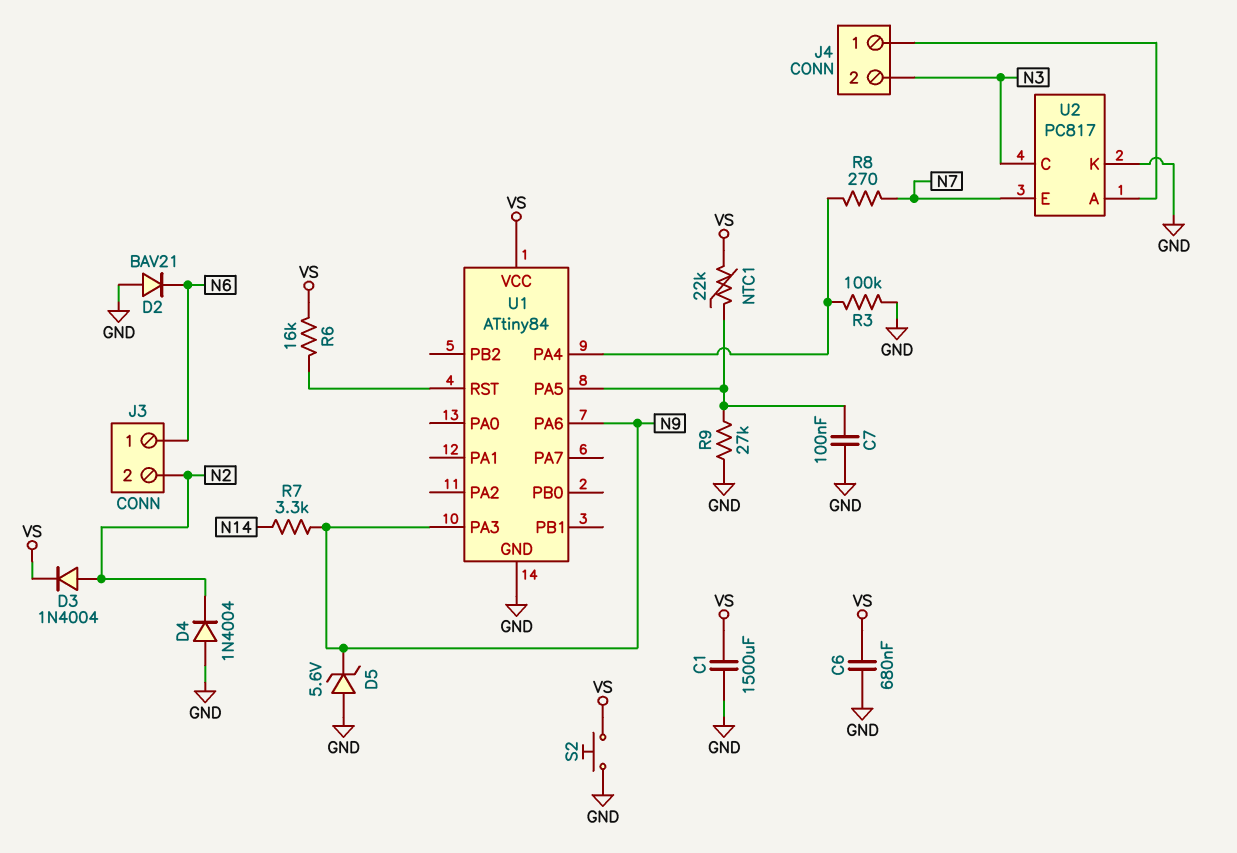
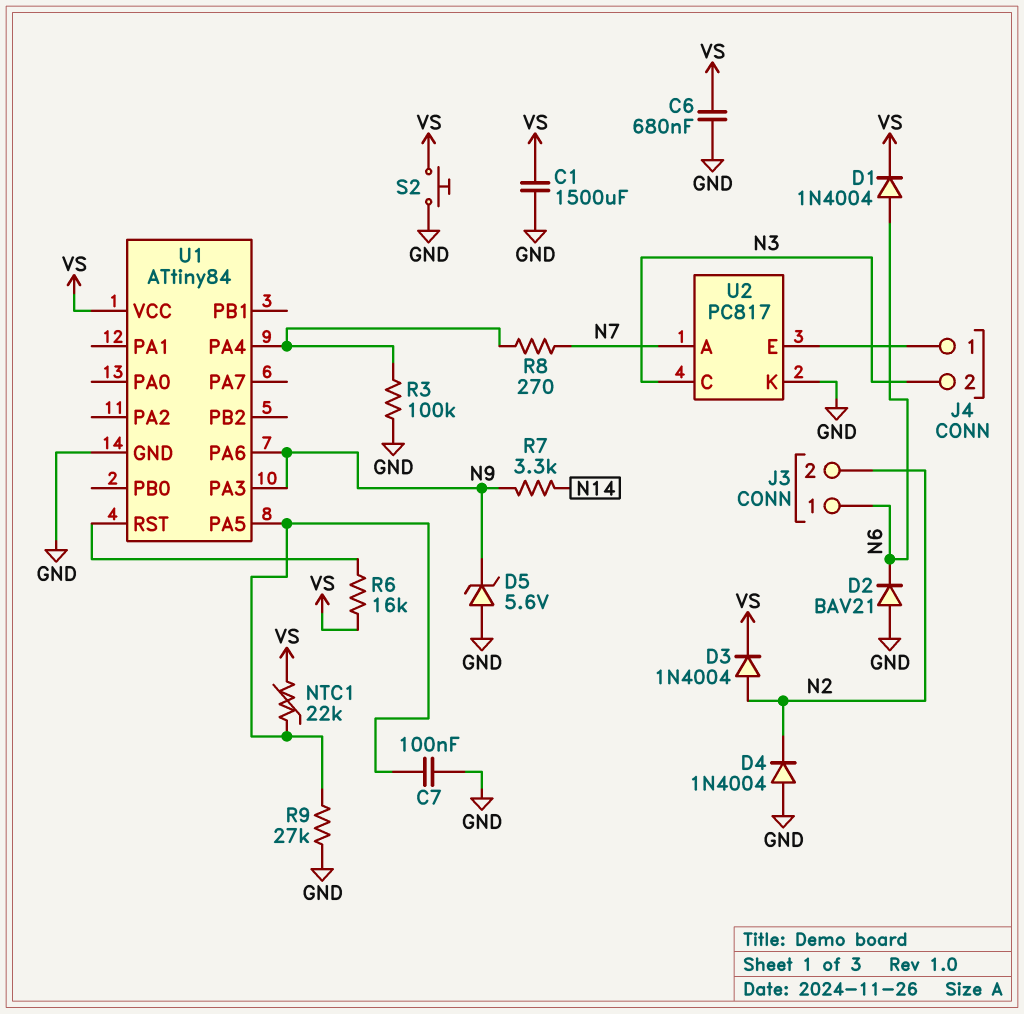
D1: none -> diode 1N4004 (A N6, K VS)
U2 pin A: J4/1 -> N7
U2 pin E: N7 -> J4/1

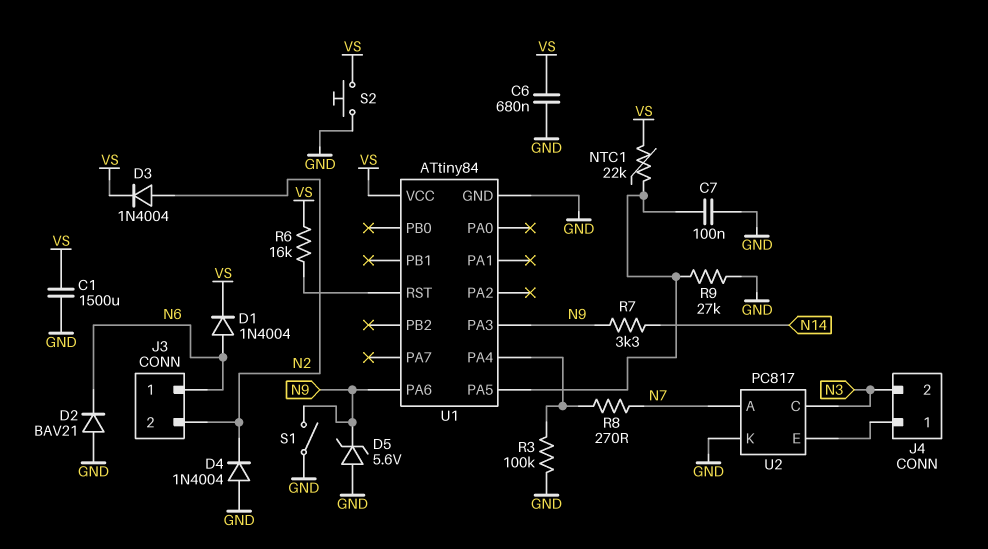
S1: none -> switch (GND, N9)

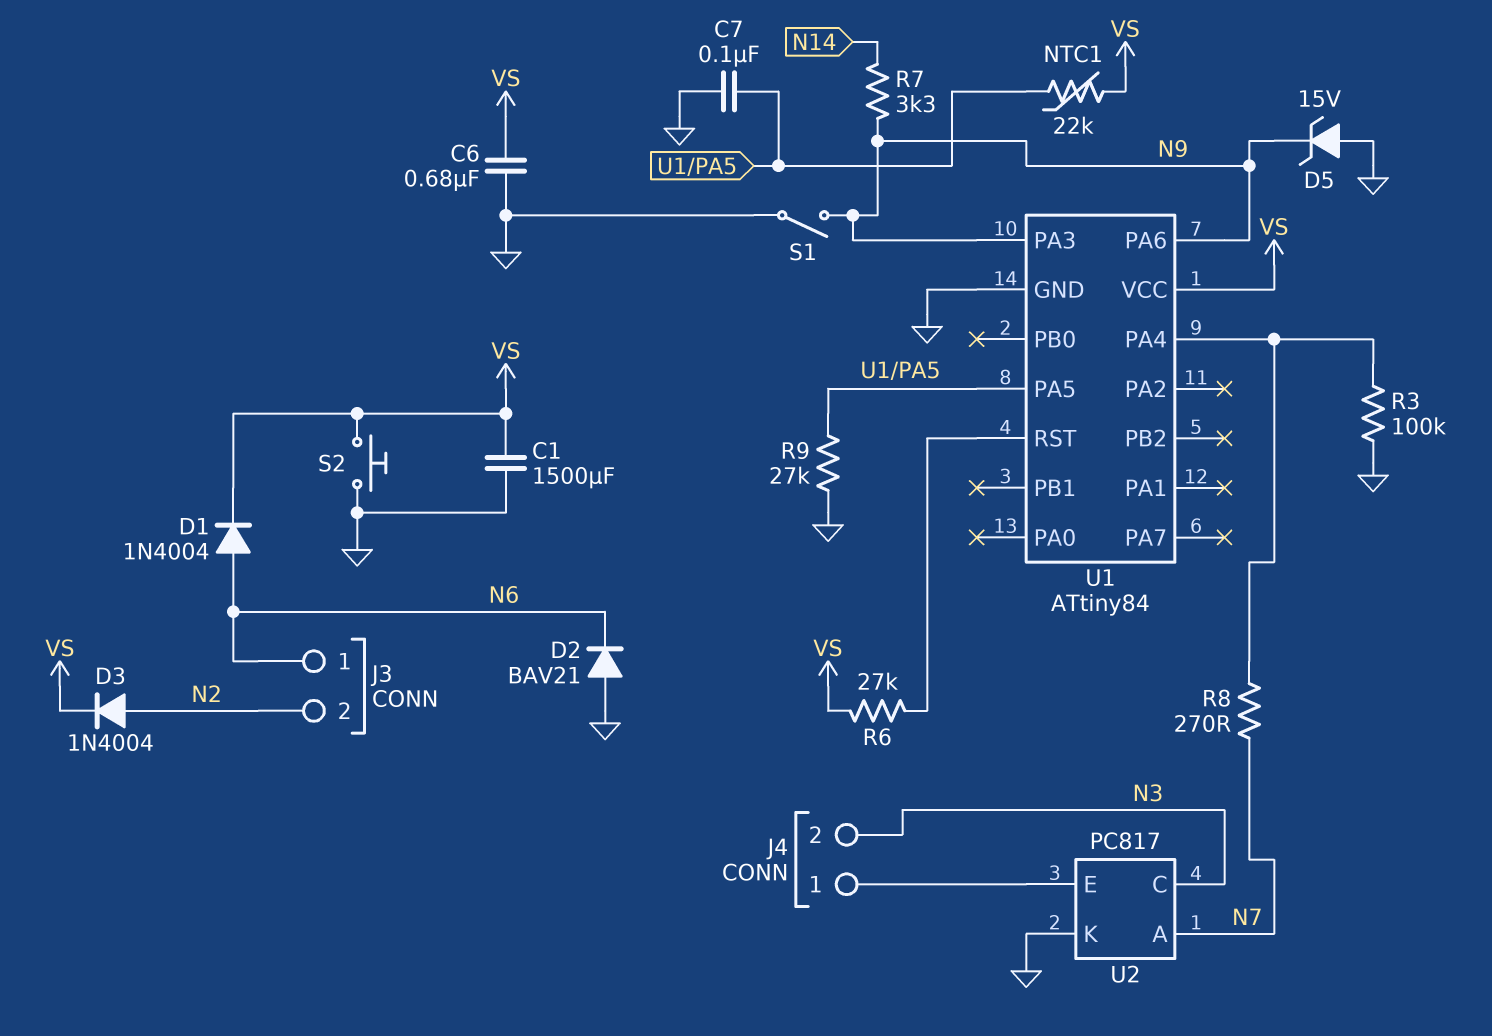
D4: diode 1N4004 (A GND, K N2) -> none
D5: zener 5.6V (A GND, K N9) -> zener 15V (A GND, K N9)
R6: 16k (U1/RST, VS) -> 27k (U1/RST, VS)

